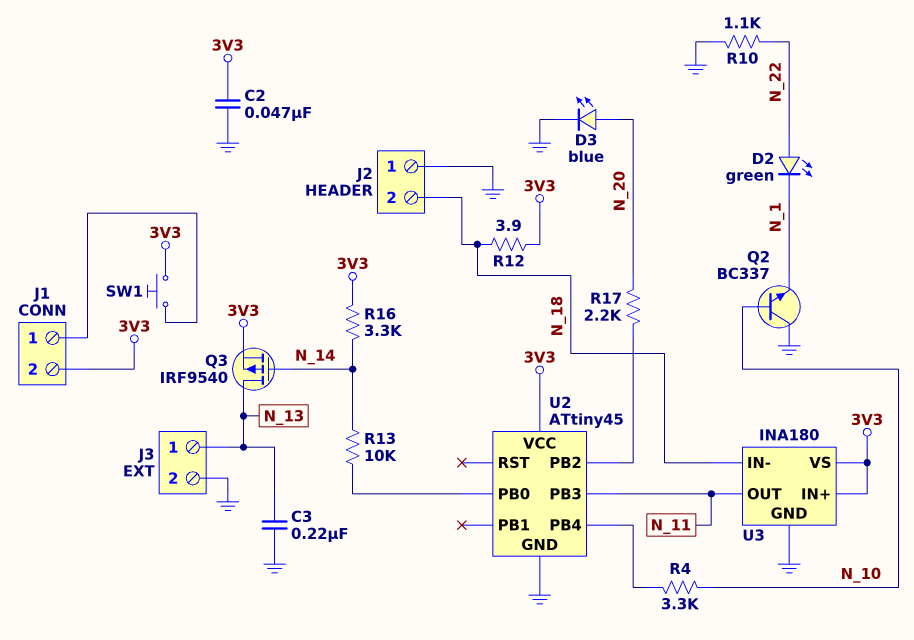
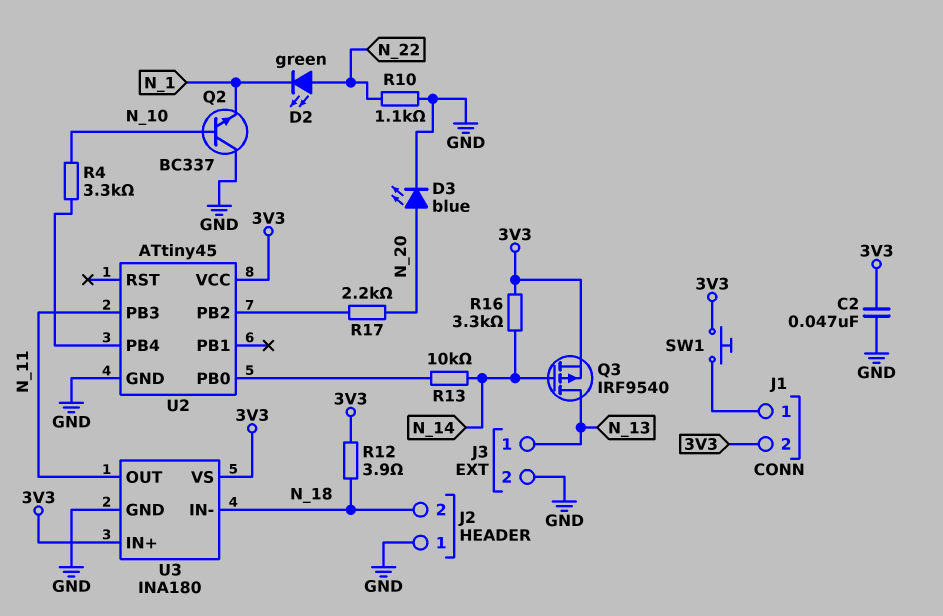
C3: 220nF (GND, N_13) -> none

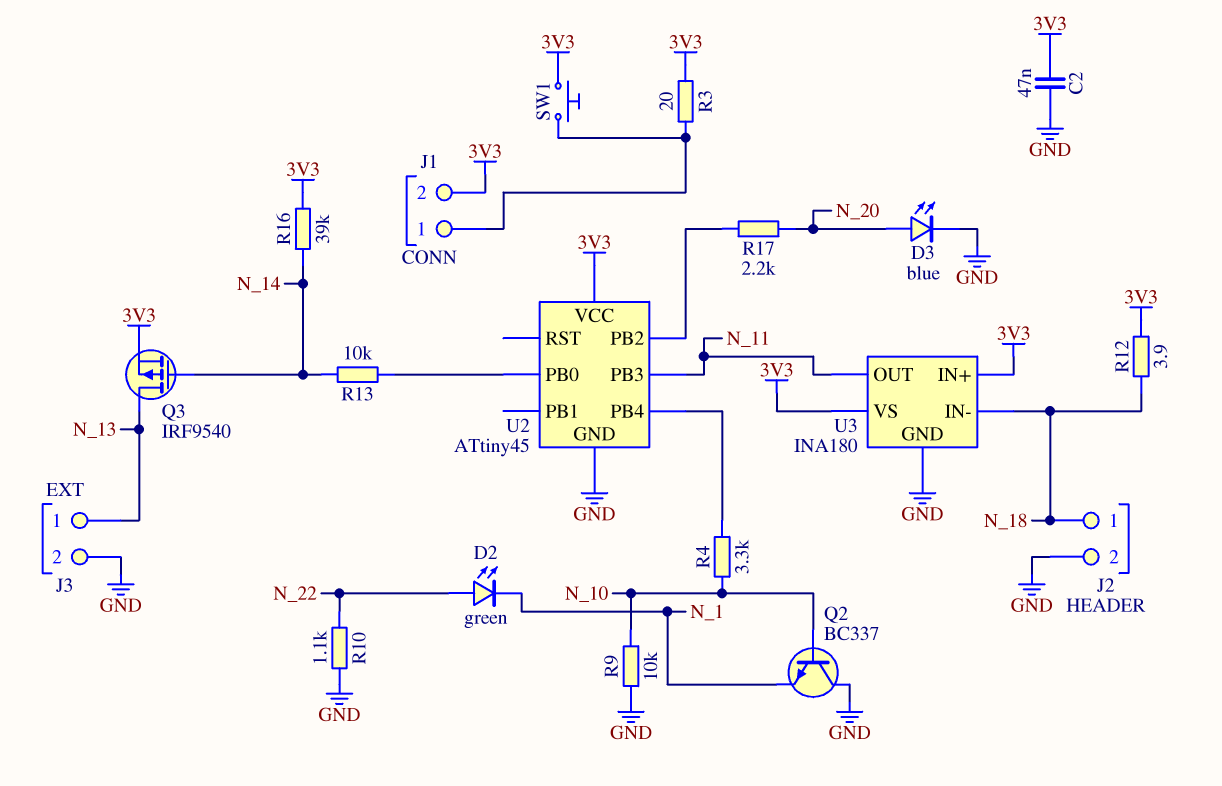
J2 pin 1: GND -> N_18
J2 pin 2: N_18 -> GND
R3: none -> 20 (3V3, J1/1)
R9: none -> 10k (GND, N_10)
R16: 3.3k (3V3, N_14) -> 39k (3V3, N_14)

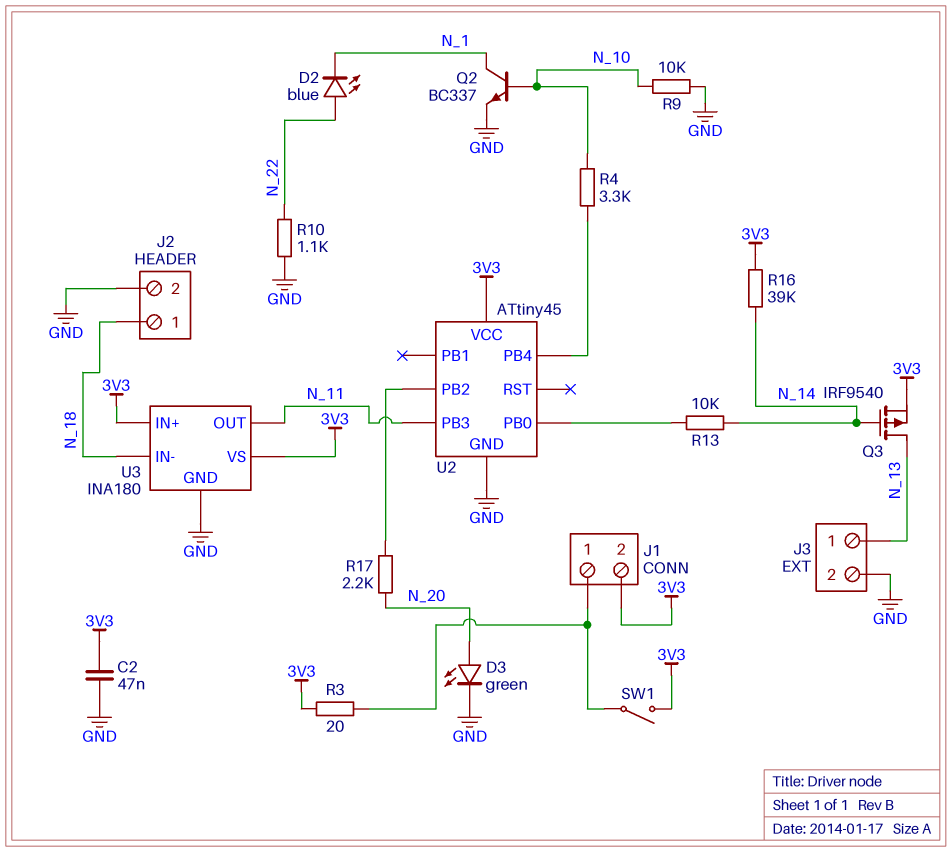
D2: LED green (A N_22, K N_1) -> LED blue (A N_22, K N_1)
D3: LED blue (A N_20, K GND) -> LED green (A N_20, K GND)
Q2: NPN BC337 (B N_10, C GND, E N_1) -> NPN BC337 (B N_10, C N_1, E GND)
R12: 3.9 (3V3, N_18) -> none
SW1: button (3V3, J1/1) -> switch (3V3, J1/1)

